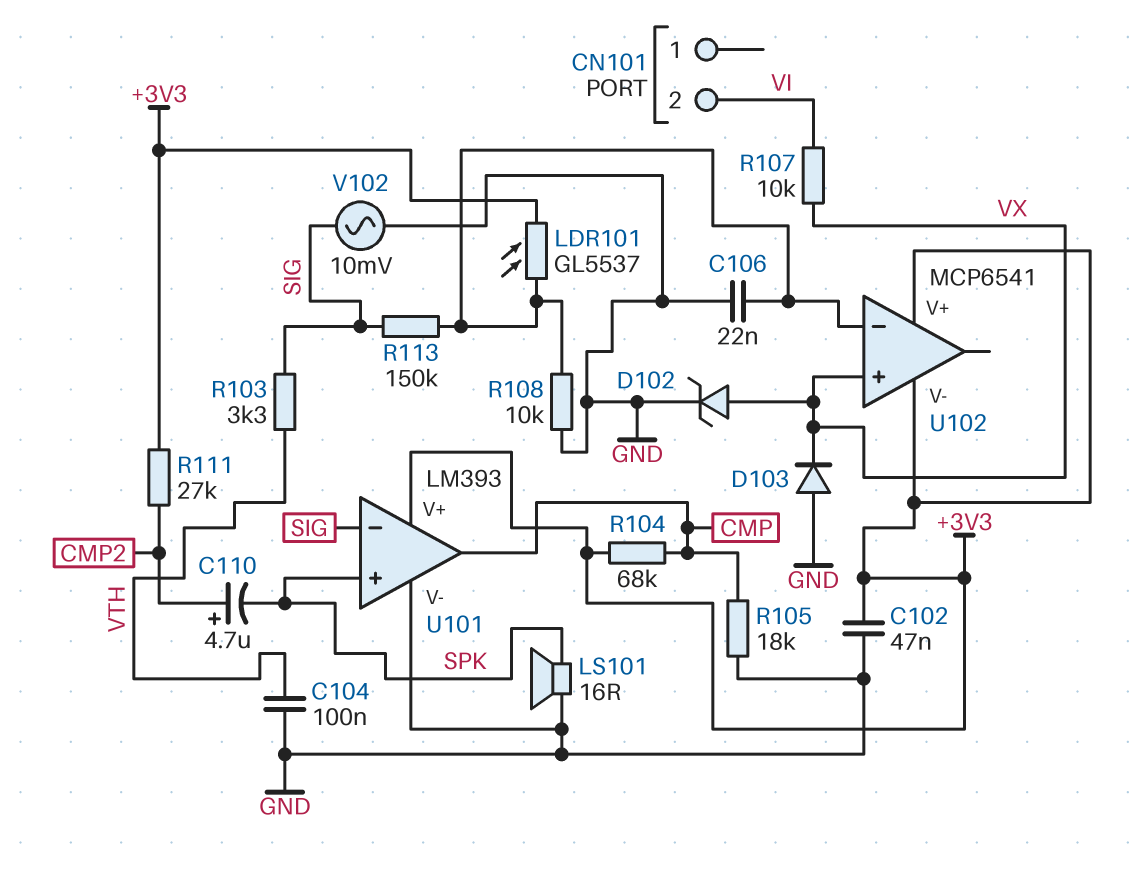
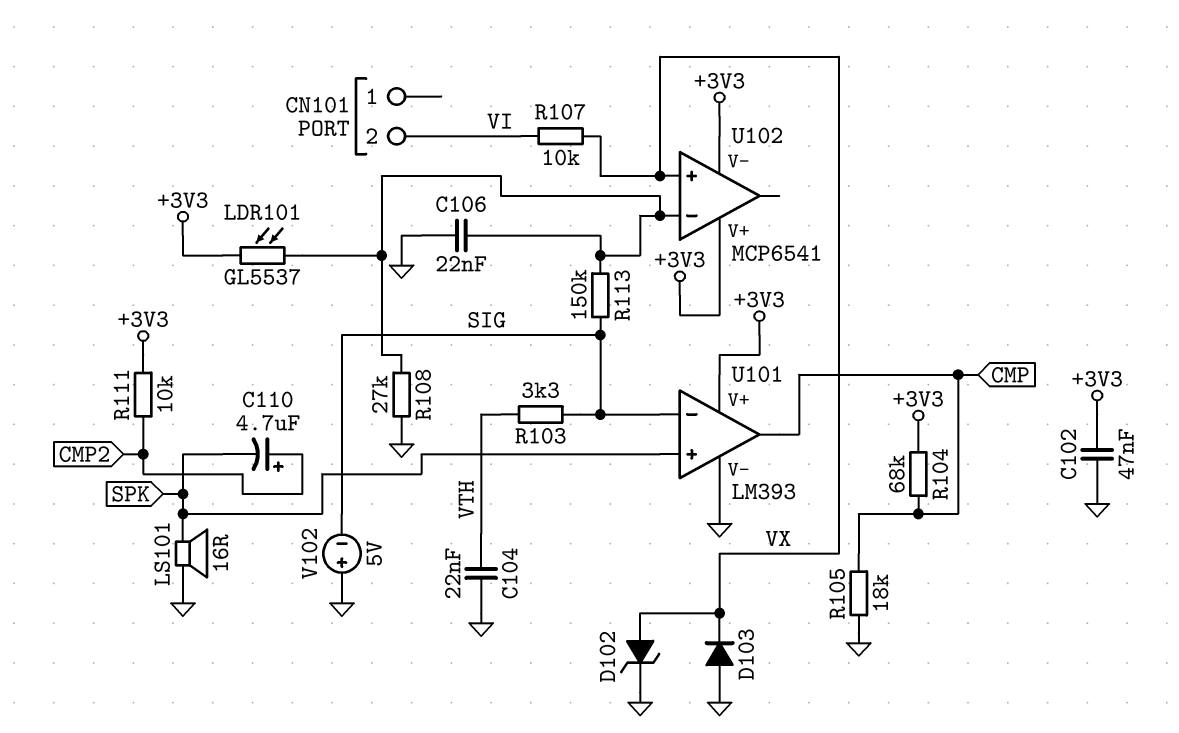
C104: 100nF (GND, VTH) -> 22nF (GND, VTH)
R108: 10k (GND, U102/in-) -> 27k (GND, U102/in-)
R111: 27k (+3V3, CMP2) -> 10k (+3V3, CMP2)
V102: AC 10mV (GND, SIG) -> 5V (plus GND, minus SIG)

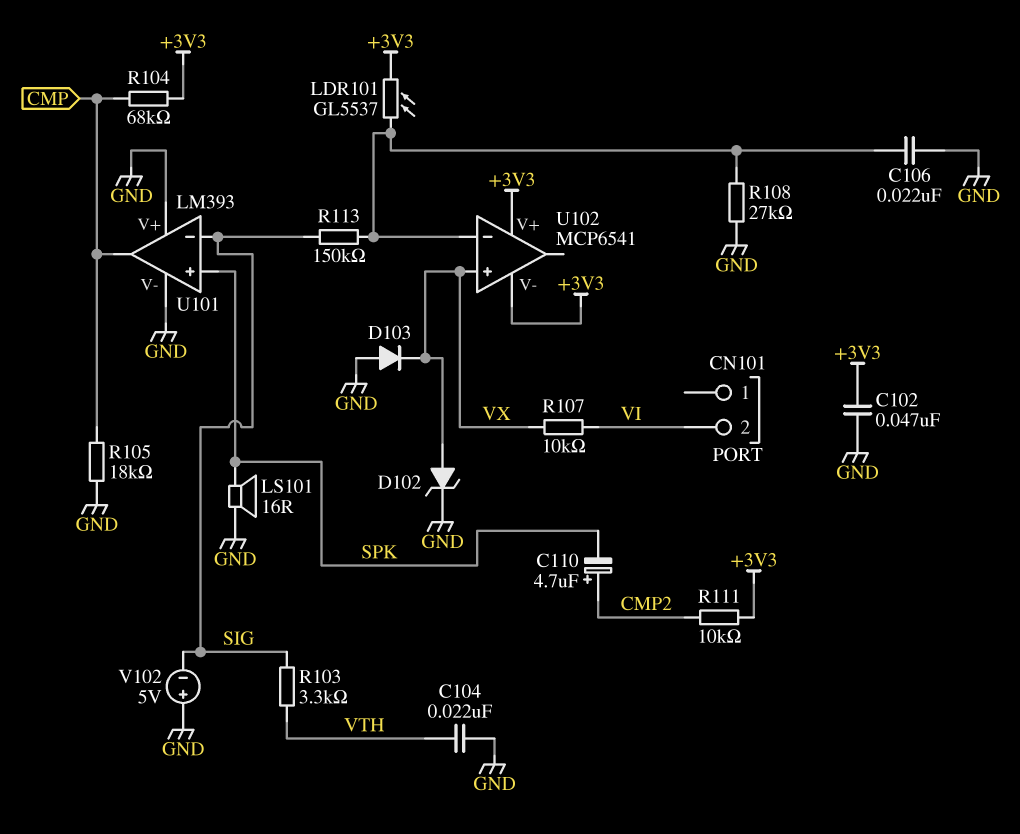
U101 pin V+: +3V3 -> GND

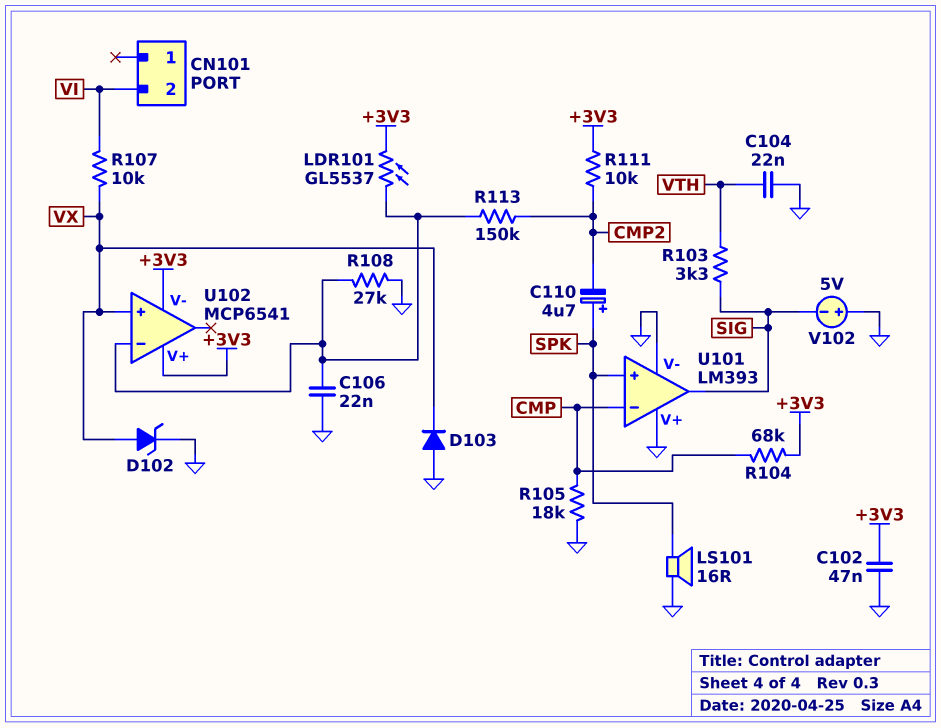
C110: 4.7uF (plus CMP2, minus SPK) -> 4.7uF (plus SPK, minus CMP2)
R113: 150k (SIG, U102/in-) -> 150k (CMP2, U102/in-)
U101 pin in-: SIG -> CMP
U101 pin out: CMP -> SIG

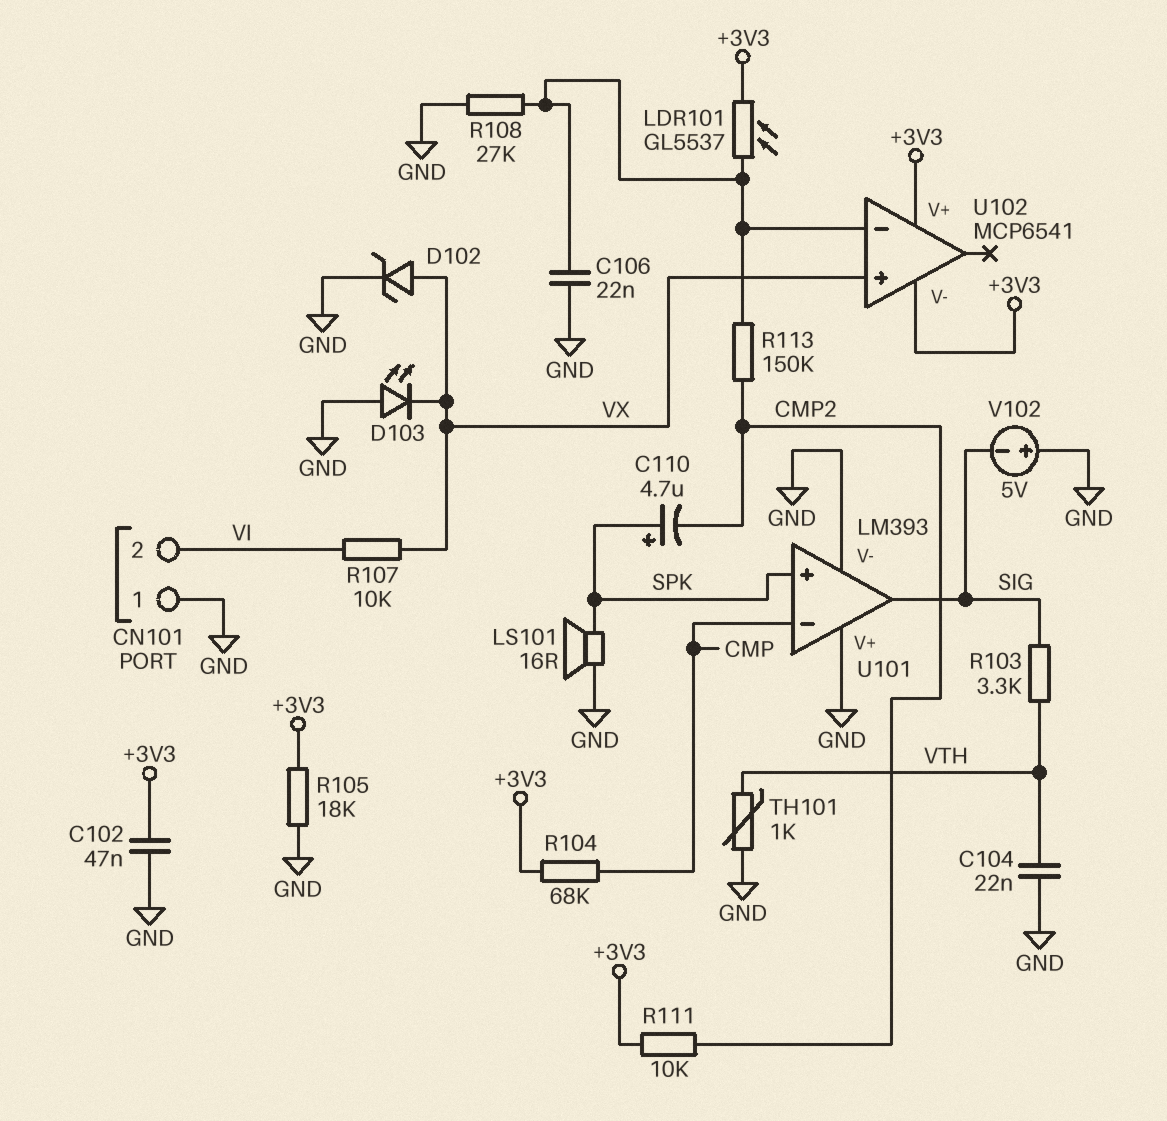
CN101 pin 1: none -> GND
D103: diode (A GND, K VX) -> LED (A GND, K VX)
R105: 18k (CMP, GND) -> 18k (+3V3, GND)
TH101: none -> 1k (GND, VTH)

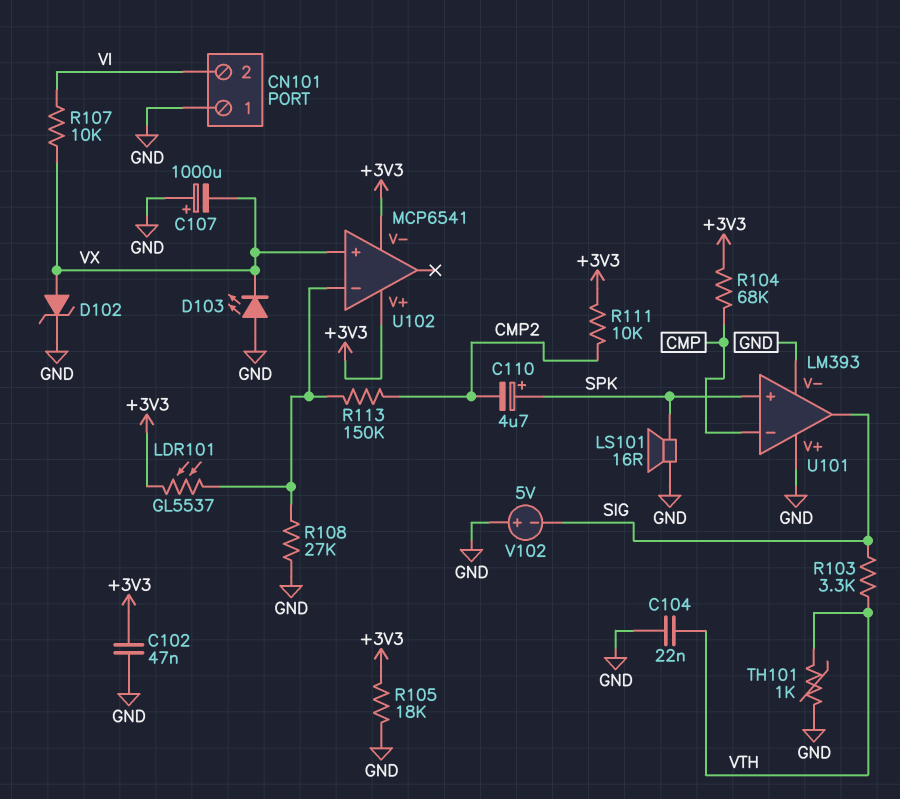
C106: 22nF (GND, U102/in-) -> none
C107: none -> 1000uF (plus GND, minus VX)

